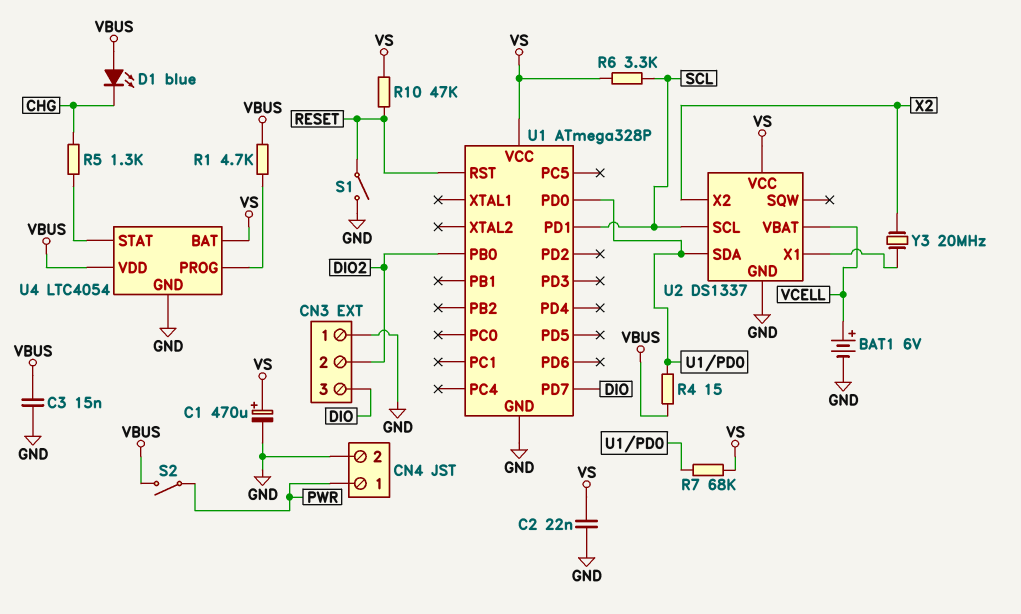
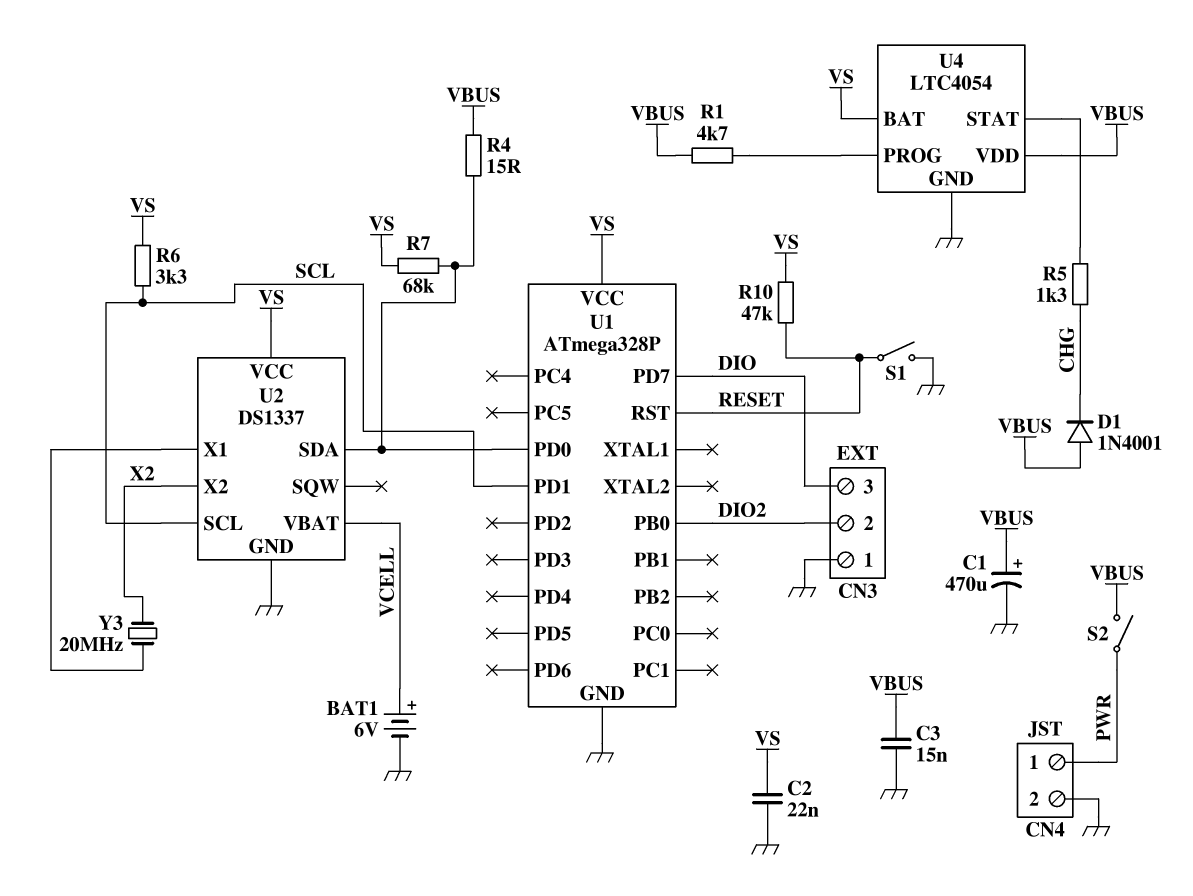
C1: 470uF (plus VS, minus GND) -> 470uF (plus VBUS, minus GND)
D1: LED blue (A VBUS, K CHG) -> diode 1N4001 (A VBUS, K CHG)

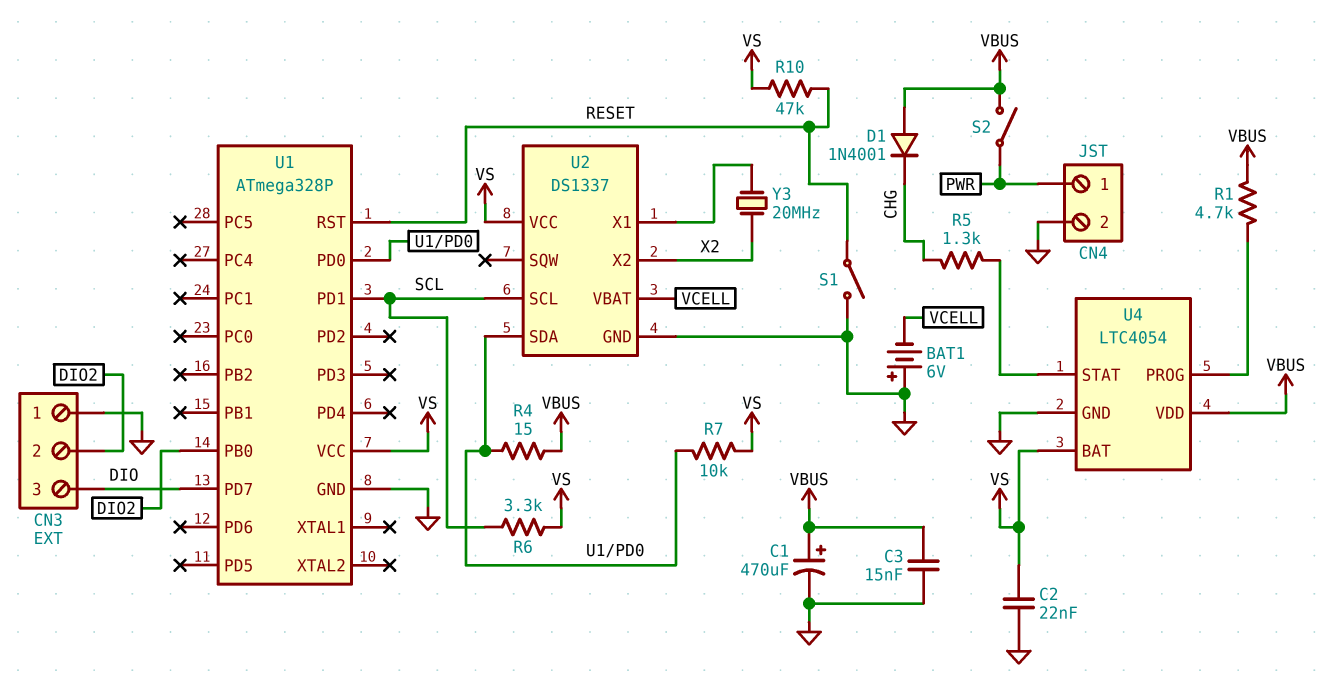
BAT1: 6V (plus VCELL, minus GND) -> 6V (plus GND, minus VCELL)
R7: 68k (U1/PD0, VS) -> 10k (U1/PD0, VS)

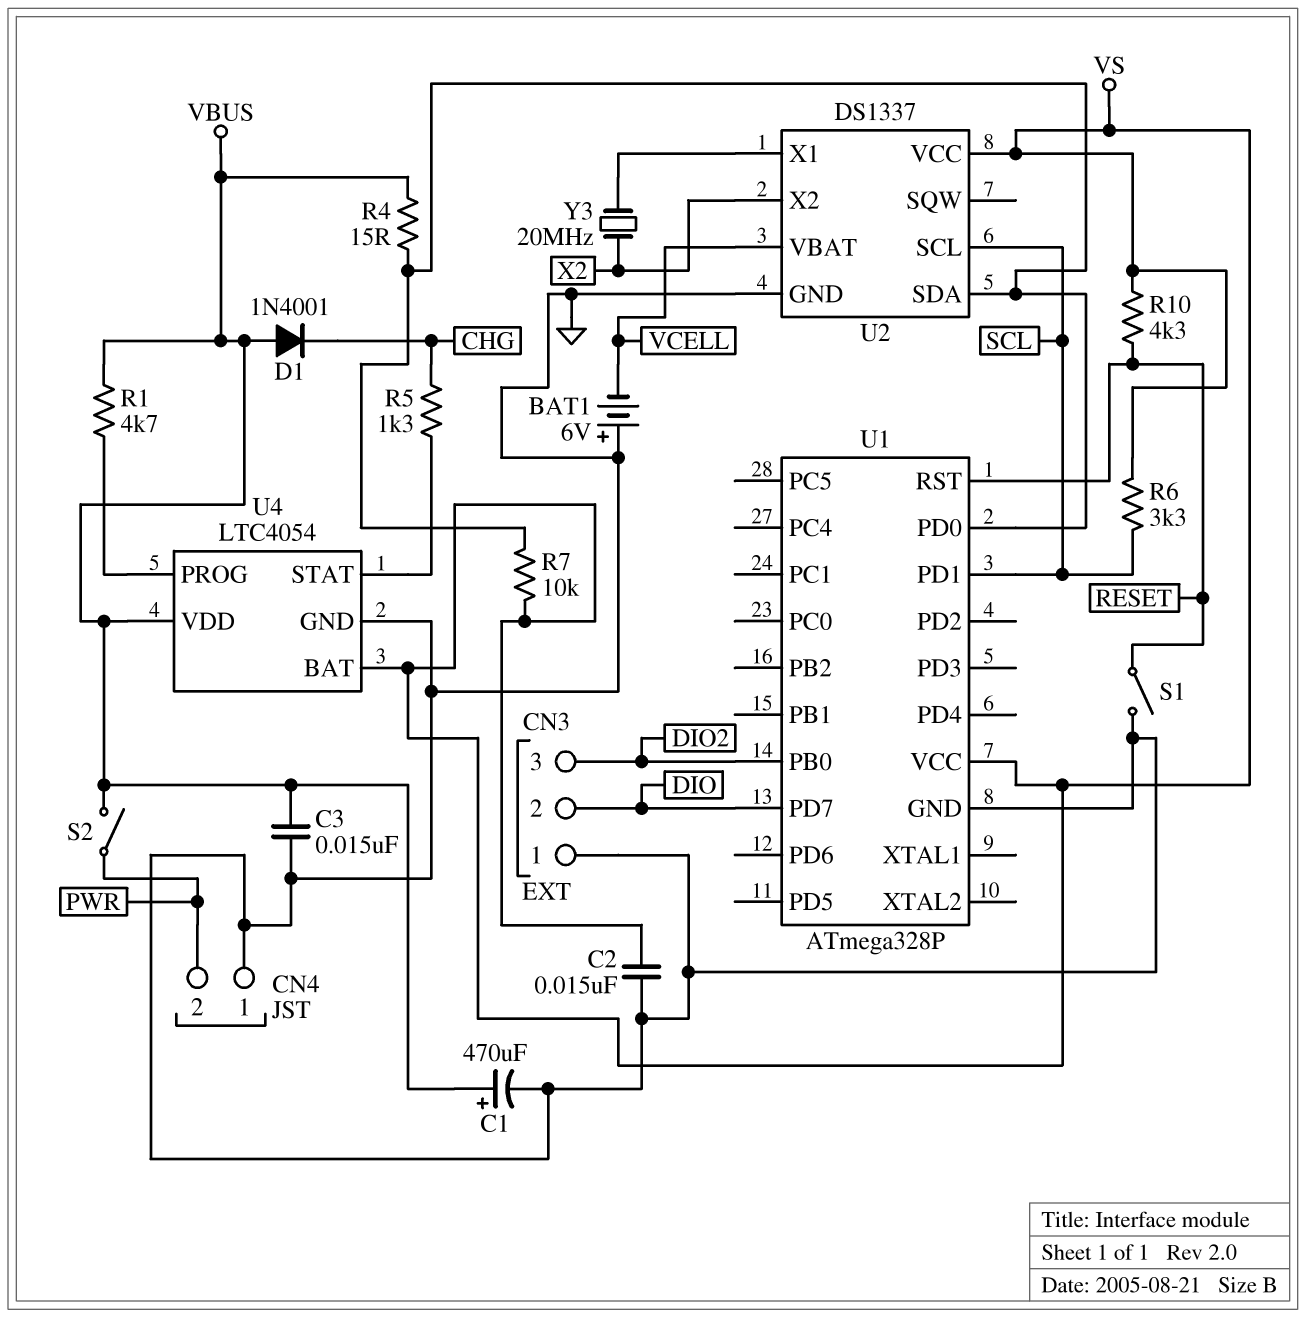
C2: 22nF (GND, VS) -> 15nF (GND, VS)
CN3 pin 2: DIO2 -> DIO
CN3 pin 3: DIO -> DIO2
CN4 pin 1: PWR -> GND
CN4 pin 2: GND -> PWR
R10: 47k (RESET, VS) -> 4.3k (RESET, VS)

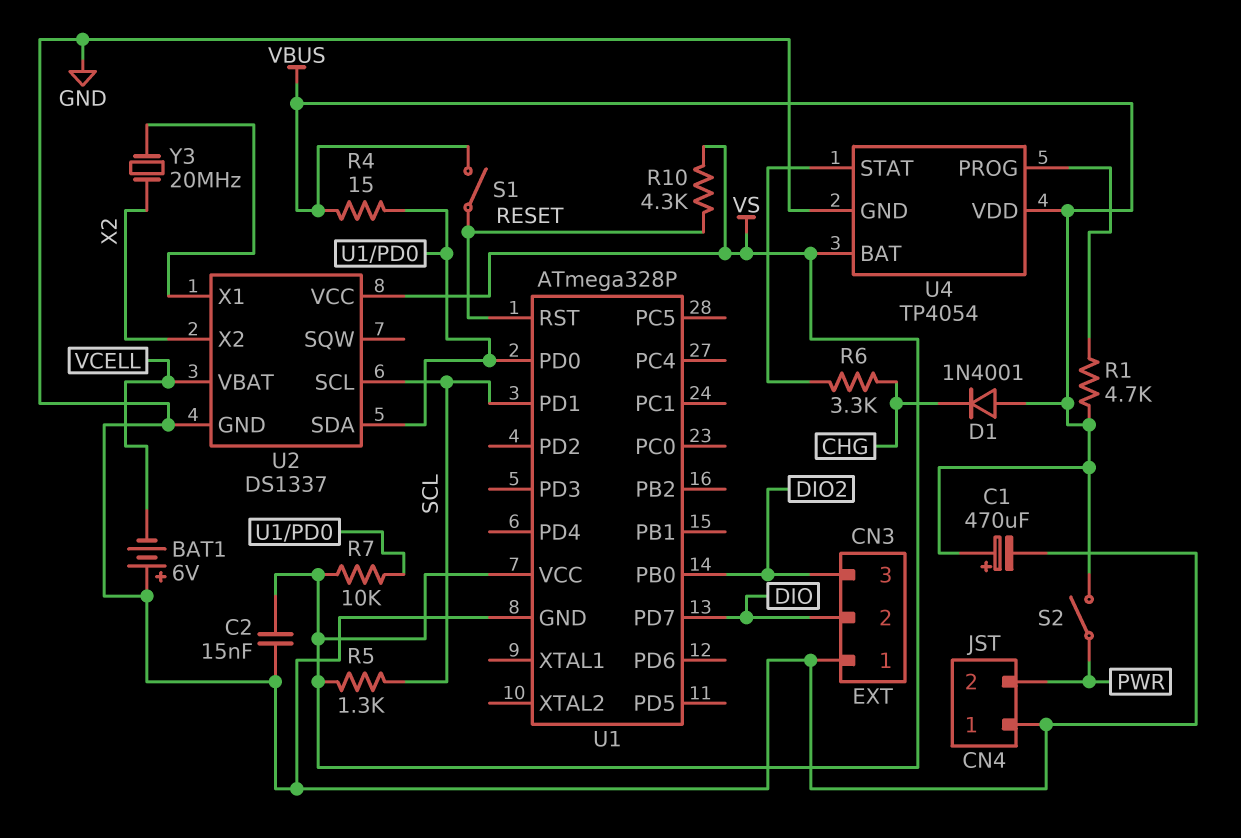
C3: 15nF (GND, VBUS) -> none
R5: 1.3k (CHG, U4/STAT) -> 1.3k (SCL, VS)
R6: 3.3k (SCL, VS) -> 3.3k (CHG, U4/STAT)
S1: switch (GND, RESET) -> switch (RESET, VBUS)
U4: LTC4054 -> TP4054

